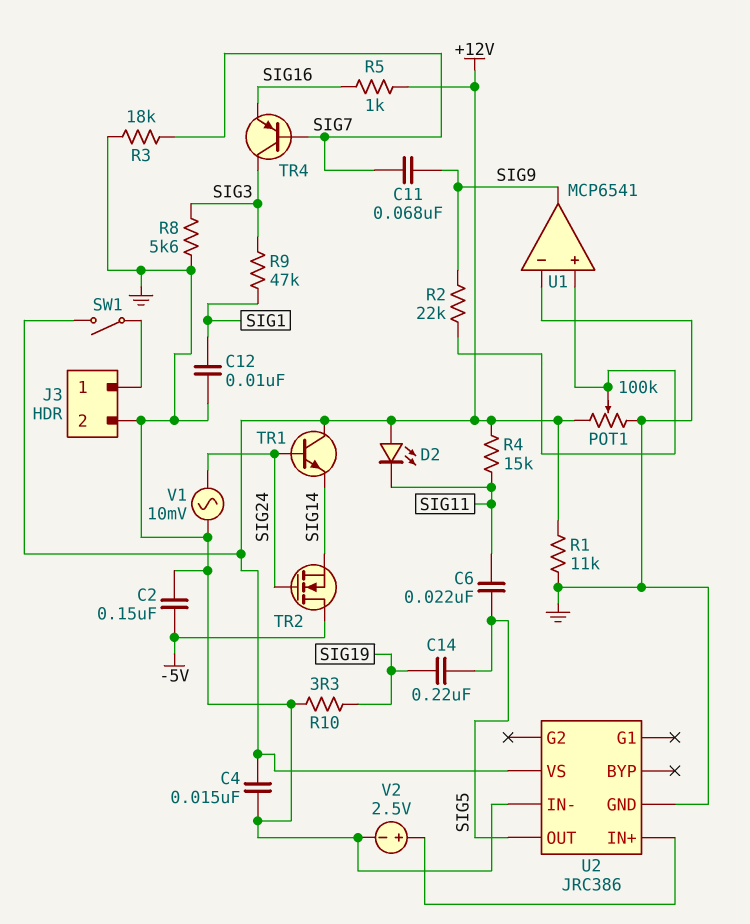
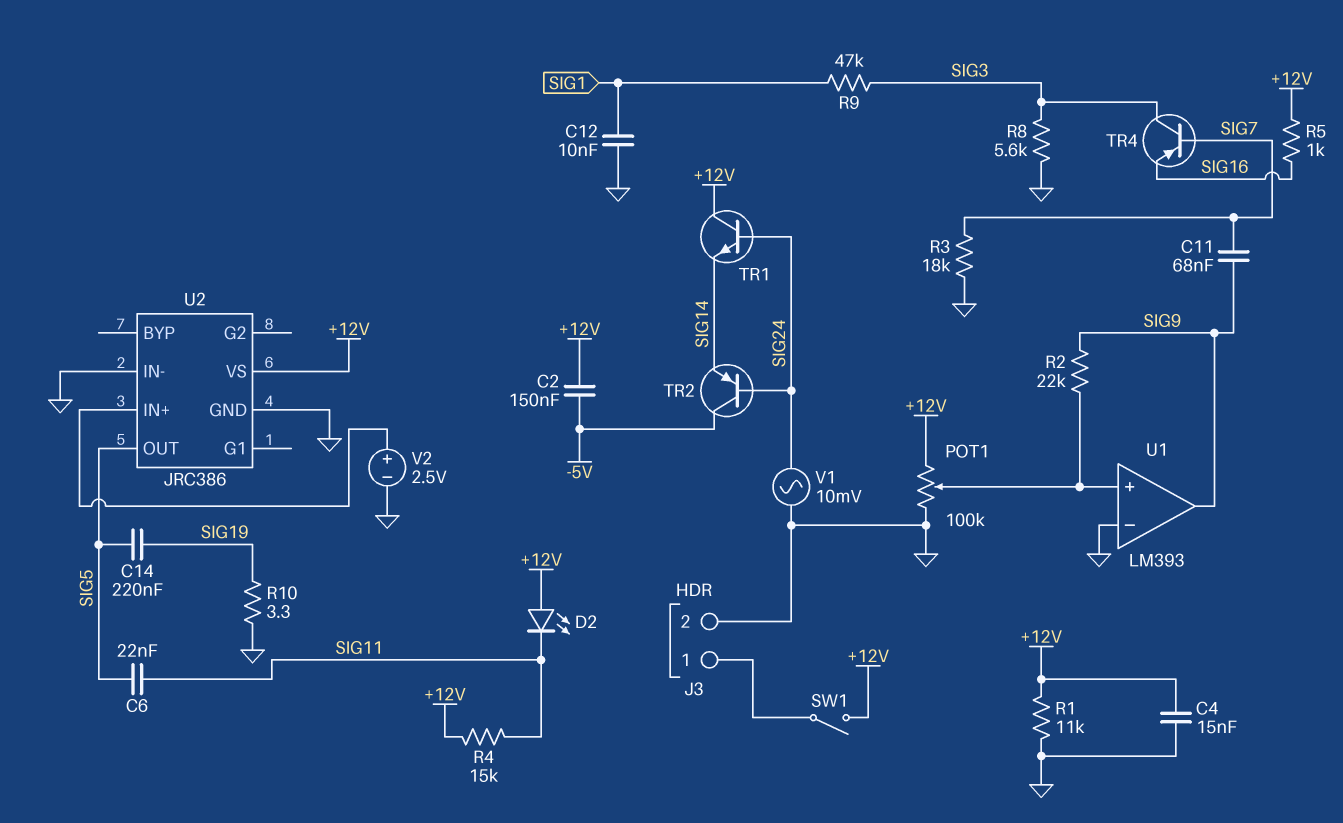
C2: 150nF (-5V, GND) -> 150nF (+12V, -5V)
TR2: NMOS (G SIG24, D -5V, S SIG14) -> PNP (B SIG24, C -5V, E SIG14)
U1: MCP6541 -> LM393

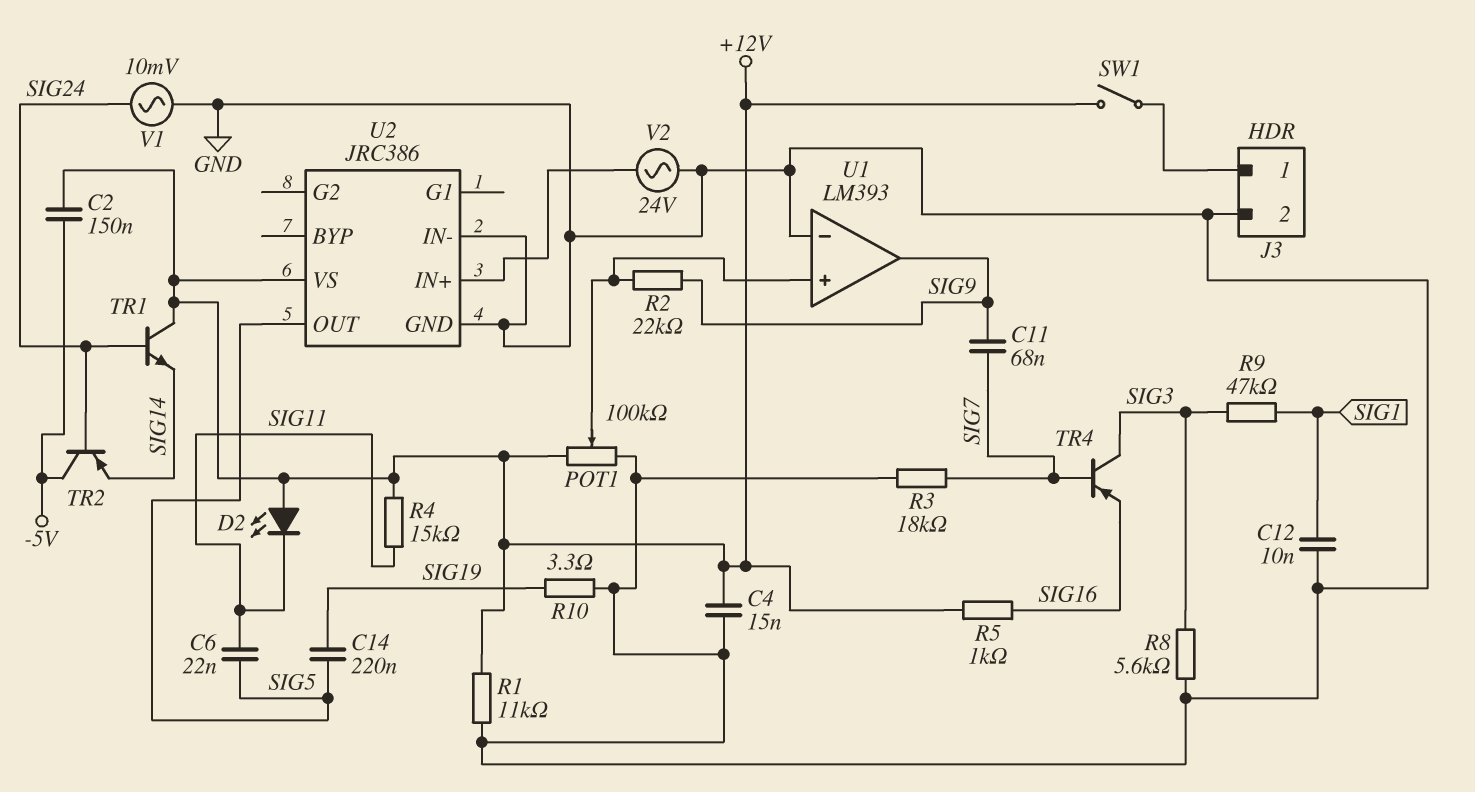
V2: 2.5V (plus U2/IN+, minus GND) -> AC 24V (GND, U2/IN+)

